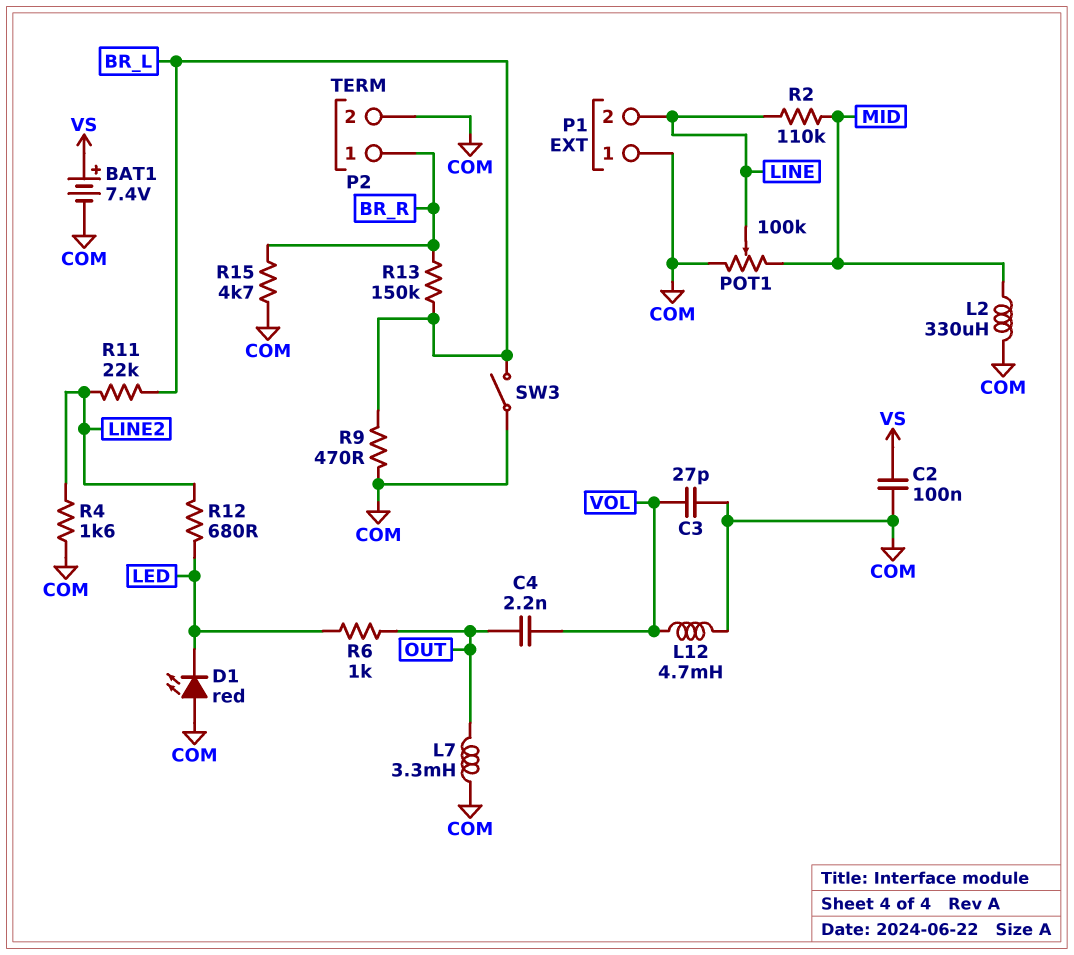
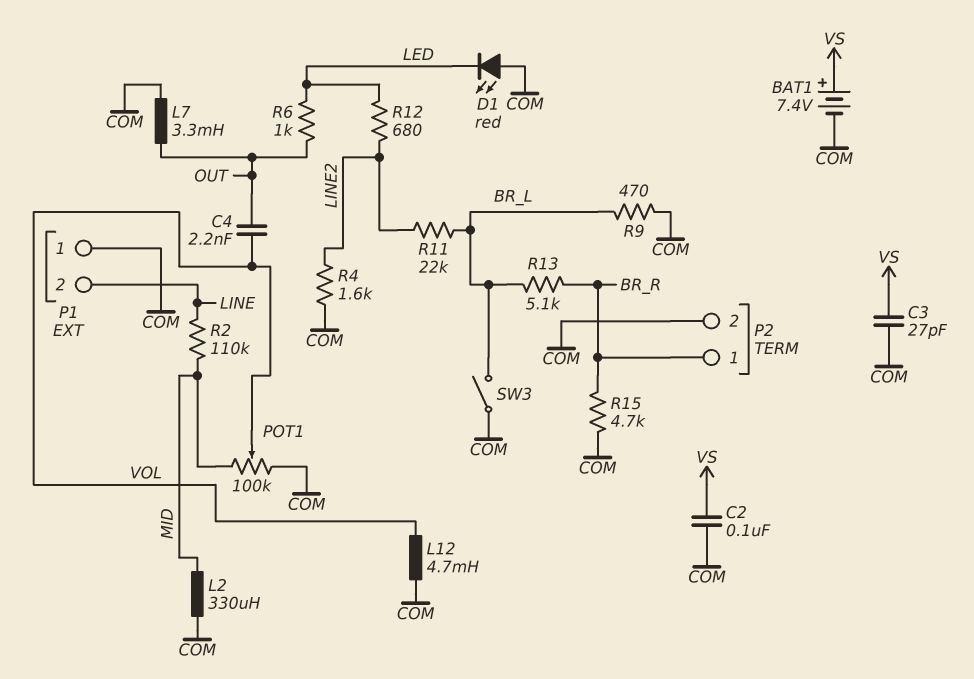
C3: 27pF (COM, VOL) -> 27pF (COM, VS)
POT1: 100k (COM, MID, wiper LINE) -> 100k (COM, MID, wiper VOL)
R13: 150k (BR_L, BR_R) -> 5.1k (BR_L, BR_R)

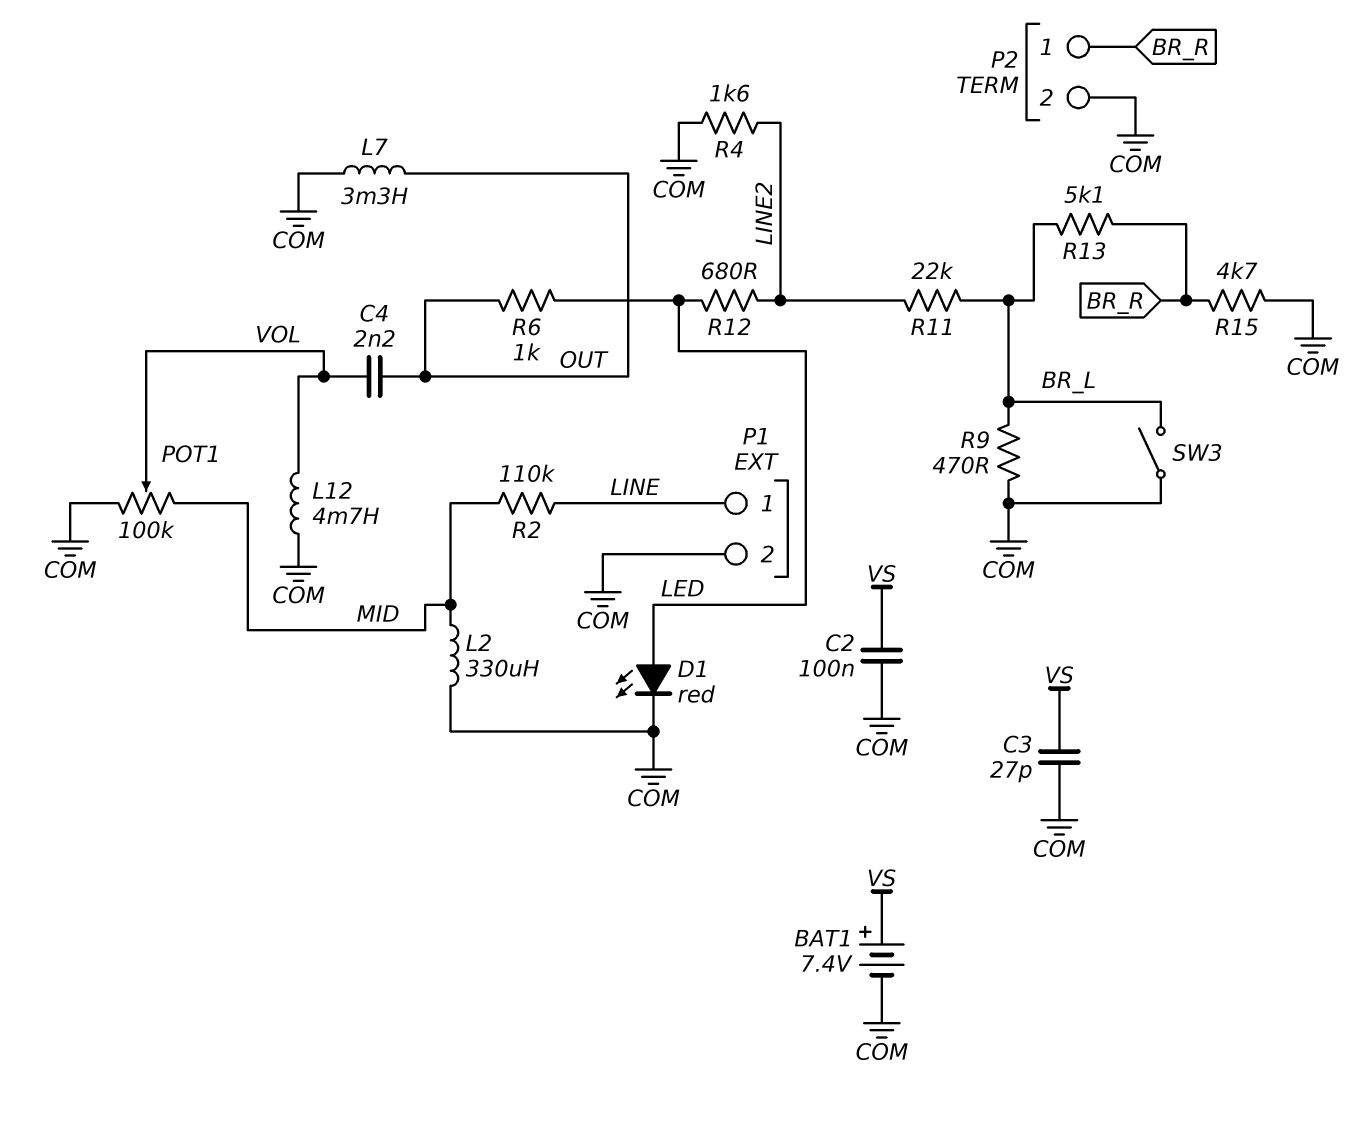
D1: LED red (A COM, K LED) -> LED red (A LED, K COM)
P1 pin 1: COM -> LINE
P1 pin 2: LINE -> COM

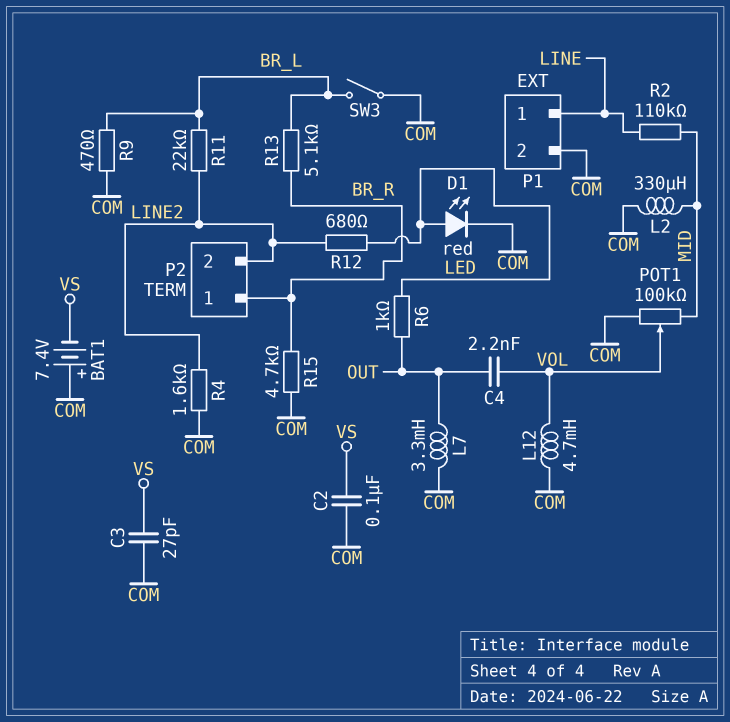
BAT1: 7.4V (plus VS, minus COM) -> 7.4V (plus COM, minus VS)
P2 pin 2: COM -> LINE2

